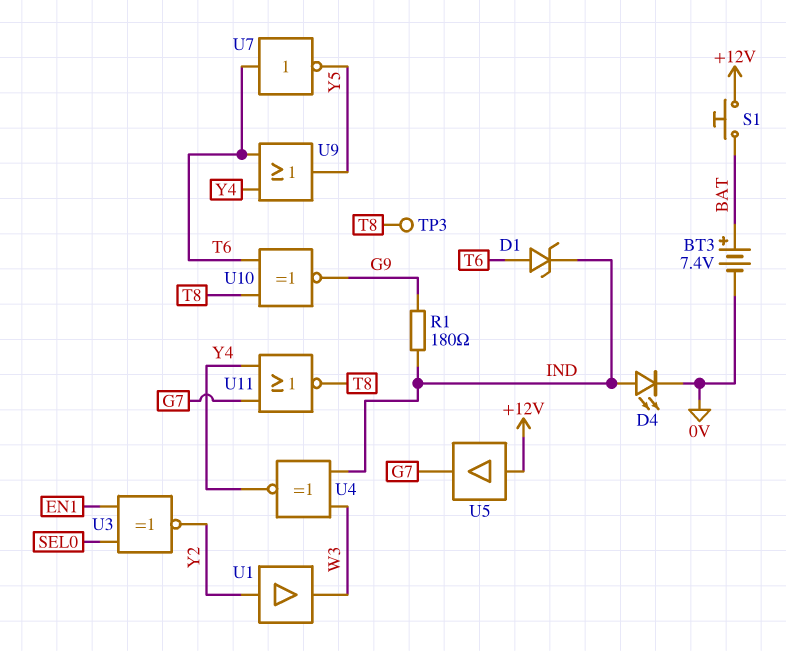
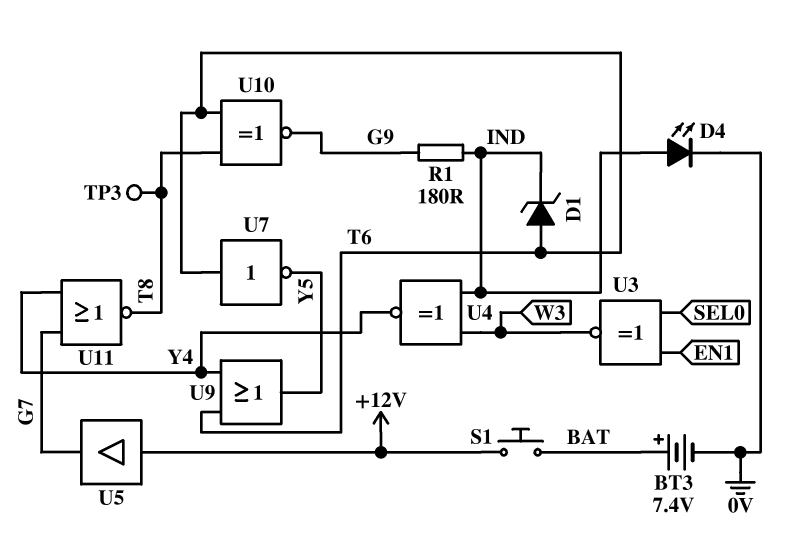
U1: buffer (in Y2, out W3) -> none
U3: XNOR (in EN1, in SEL0, out Y2) -> XNOR (in EN1, in SEL0, out W3)

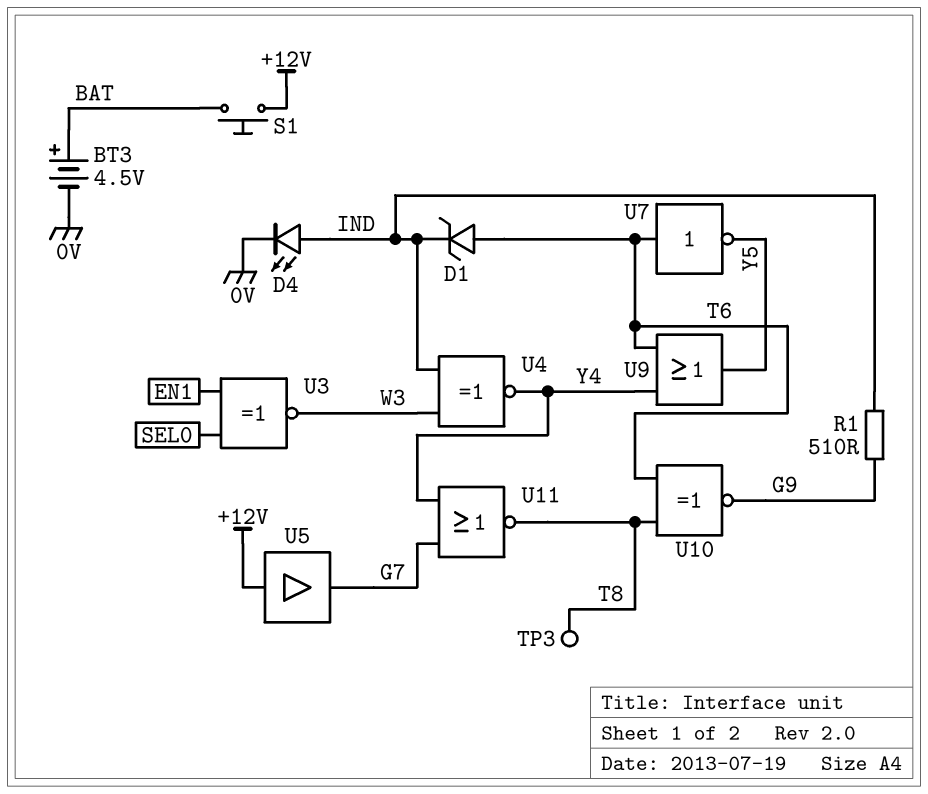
BT3: 7.4V (plus BAT, minus 0V) -> 4.5V (plus BAT, minus 0V)
R1: 180 (G9, IND) -> 510 (G9, IND)

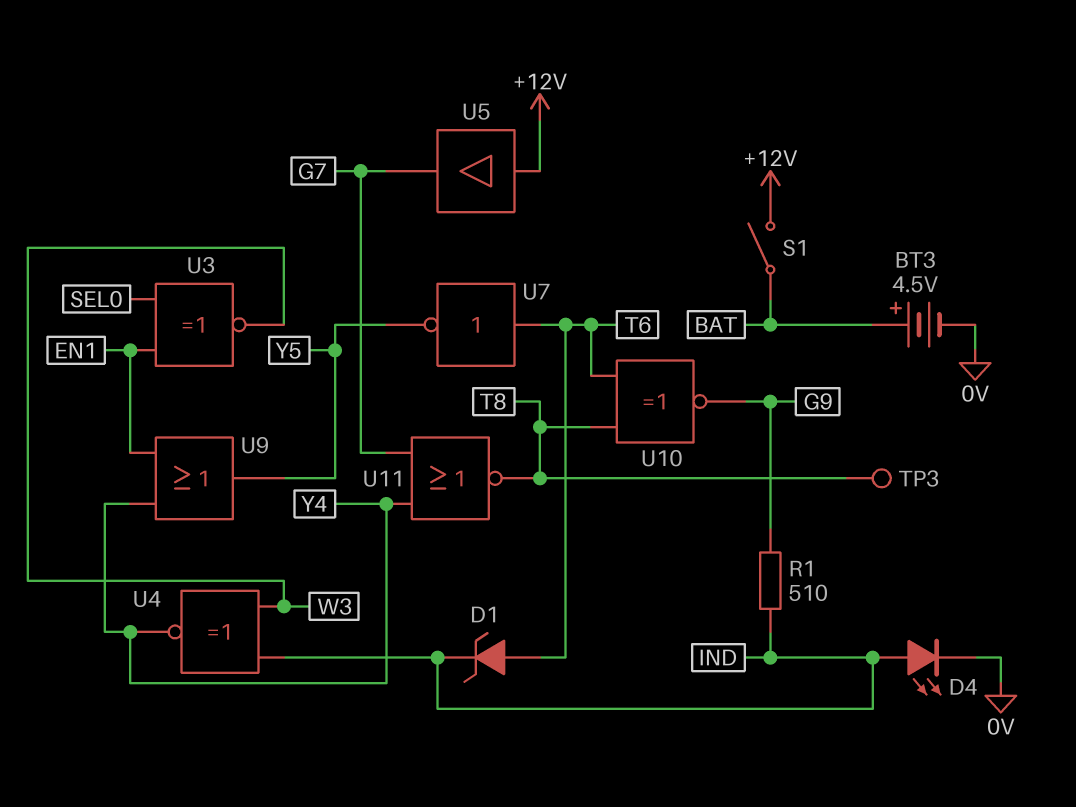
S1: button (+12V, BAT) -> switch (+12V, BAT)
U9: OR (in T6, in Y4, out Y5) -> OR (in EN1, in Y4, out Y5)

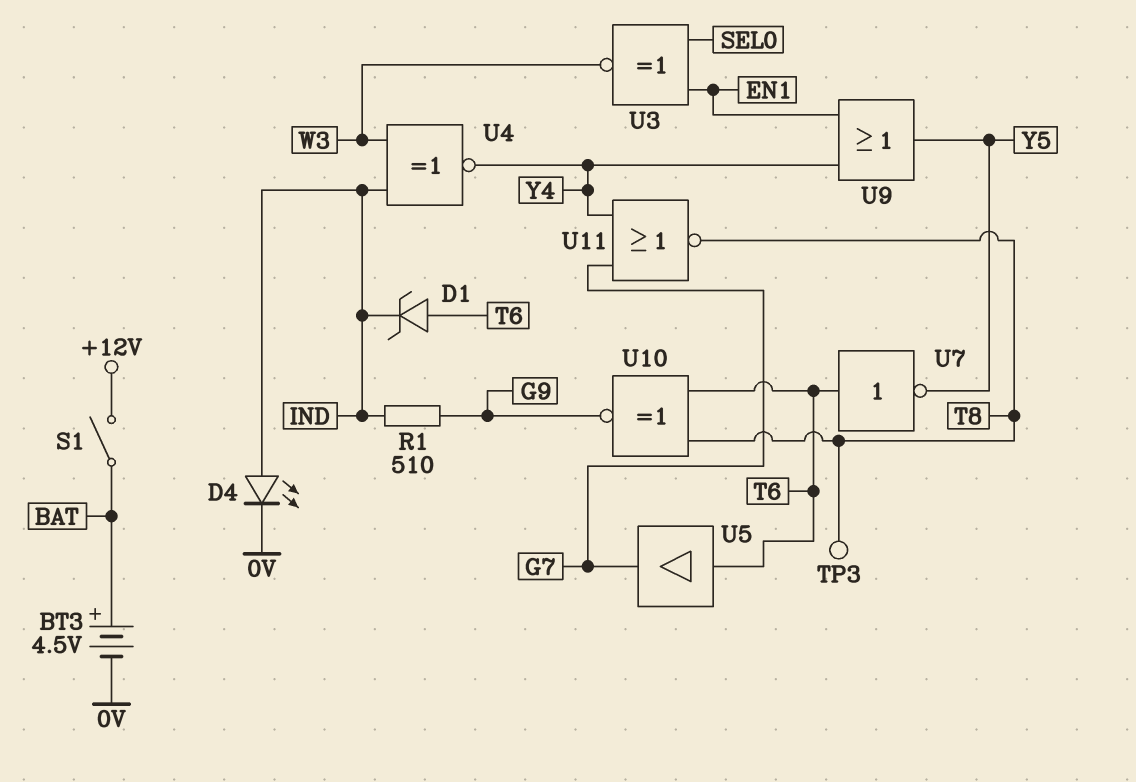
U5: buffer (in +12V, out G7) -> buffer (in T6, out G7)

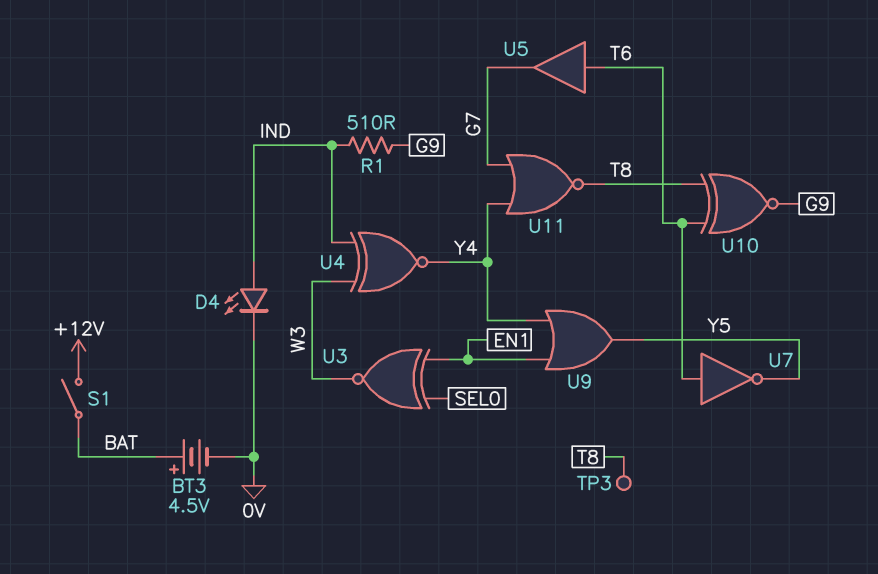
D1: zener (A T6, K IND) -> none

